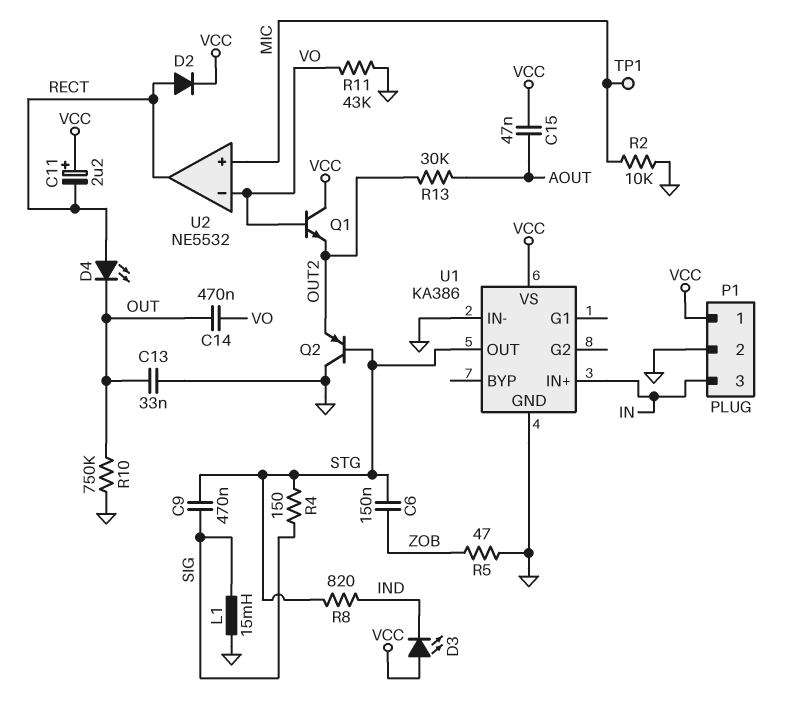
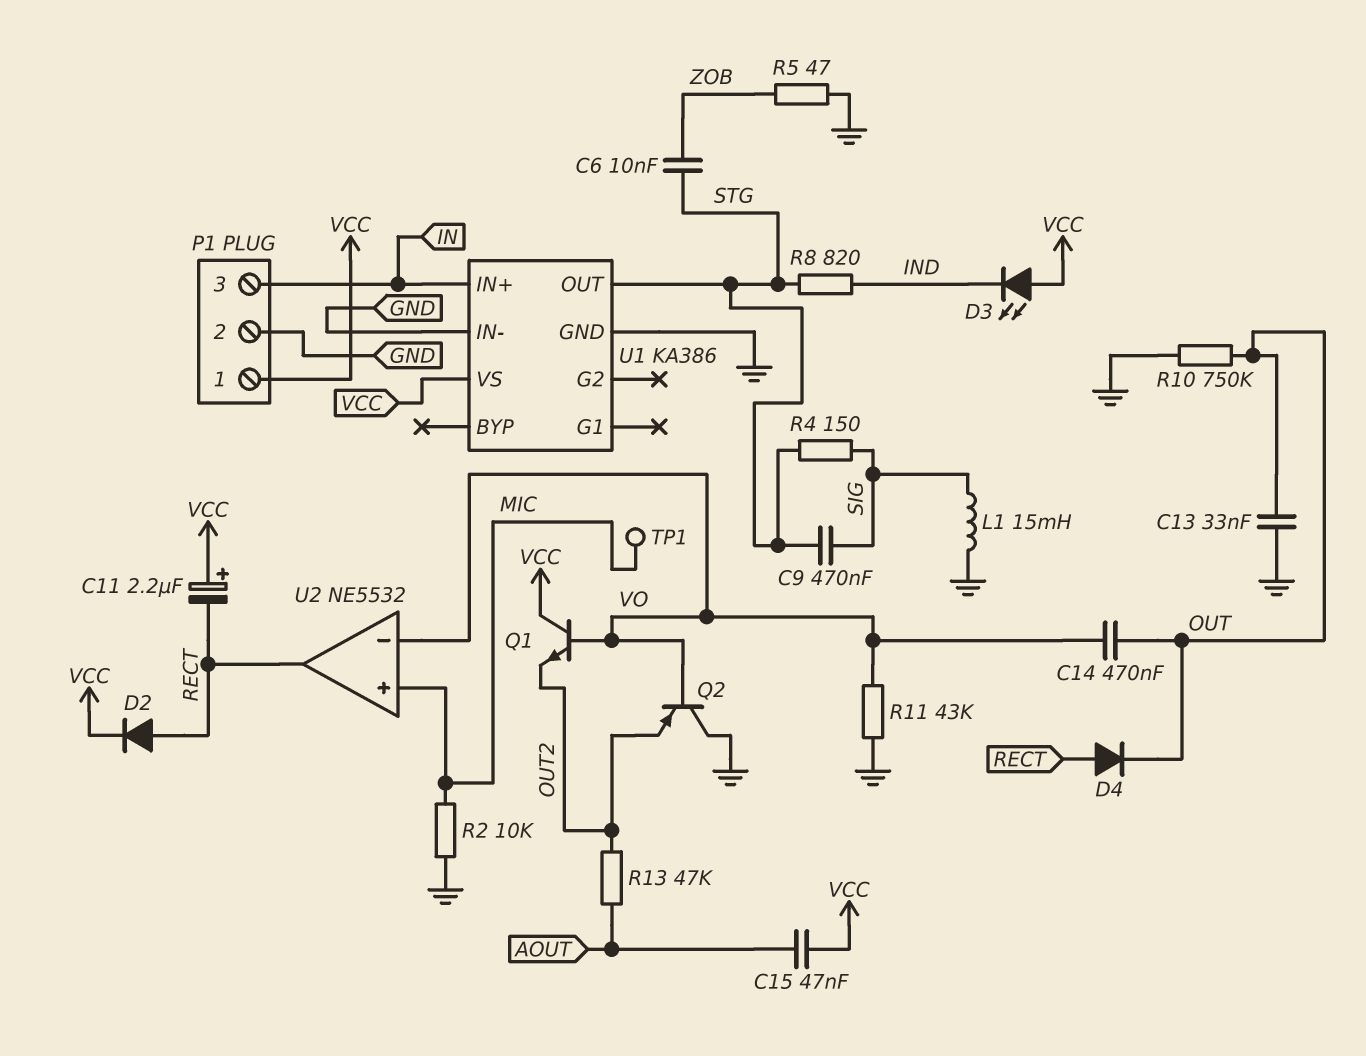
C6: 150nF (STG, ZOB) -> 10nF (STG, ZOB)
D4: LED (A RECT, K OUT) -> diode (A RECT, K OUT)
Q2: PNP (B STG, C GND, E OUT2) -> PNP (B VO, C GND, E OUT2)
R13: 30k (AOUT, OUT2) -> 47k (AOUT, OUT2)

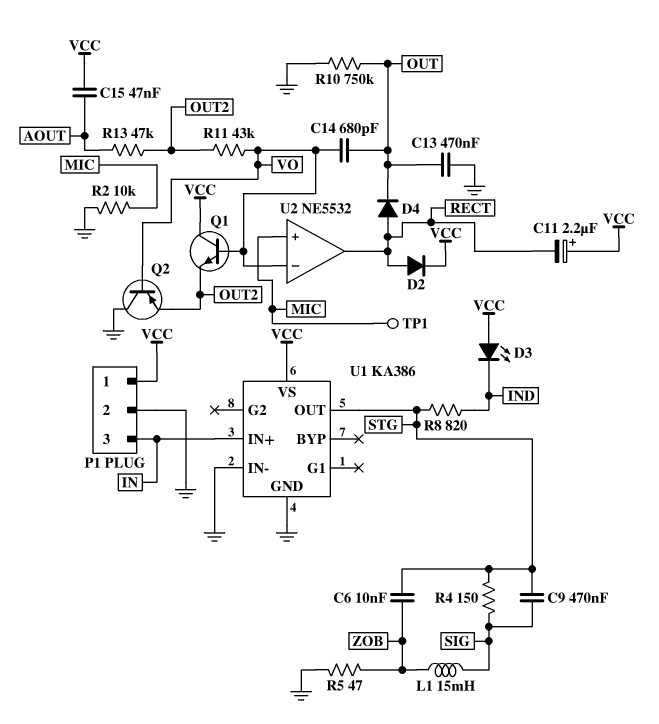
C13: 33nF (GND, OUT) -> 470nF (GND, OUT)
C14: 470nF (OUT, VO) -> 680pF (OUT, VO)
L1: 15mH (GND, SIG) -> 15mH (SIG, ZOB)
R11: 43k (GND, VO) -> 43k (OUT2, VO)

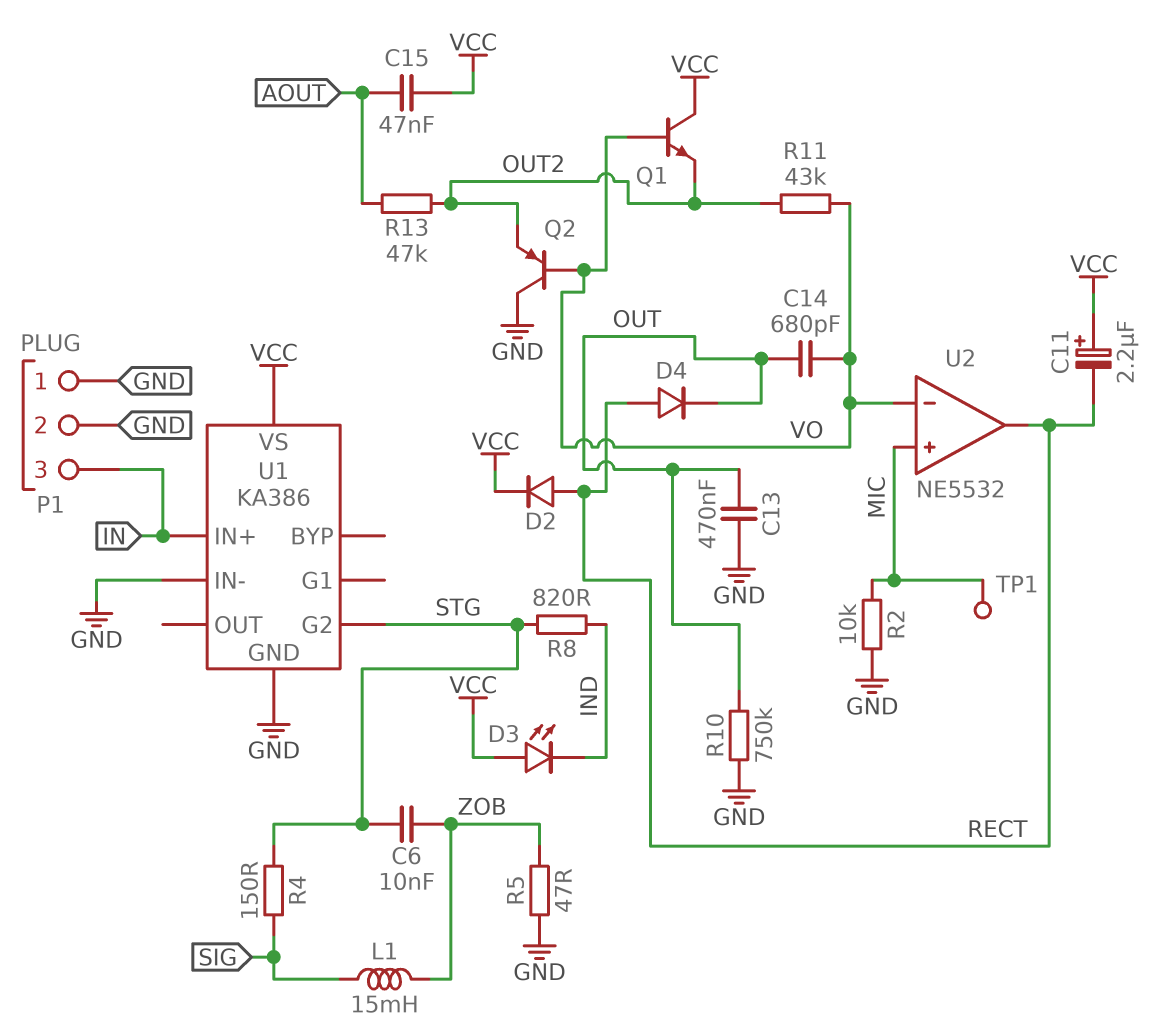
C9: 470nF (SIG, STG) -> none
P1 pin 1: VCC -> GND
U1 pin G2: none -> STG
U1 pin OUT: STG -> none

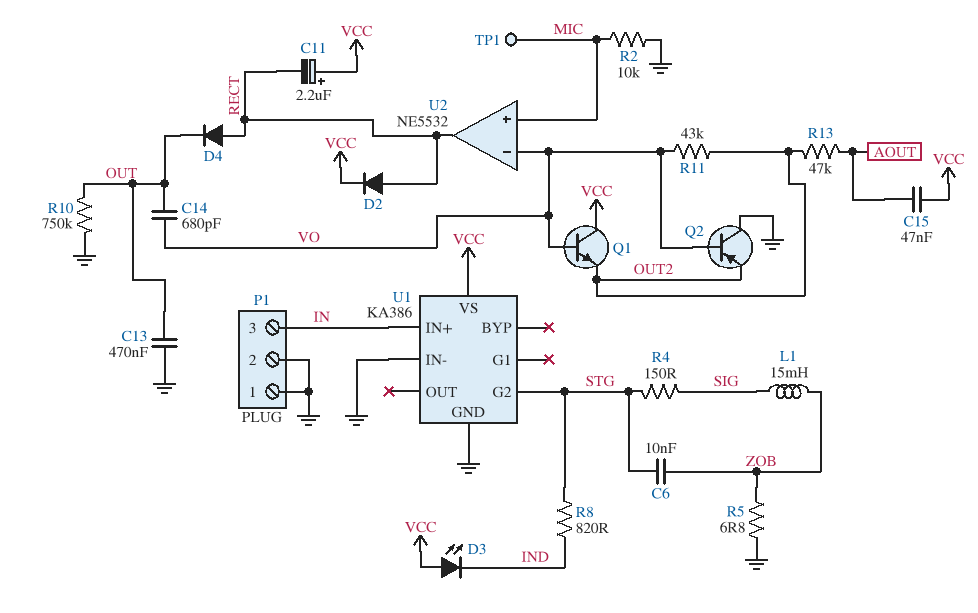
R5: 47 (GND, ZOB) -> 6.8 (GND, ZOB)

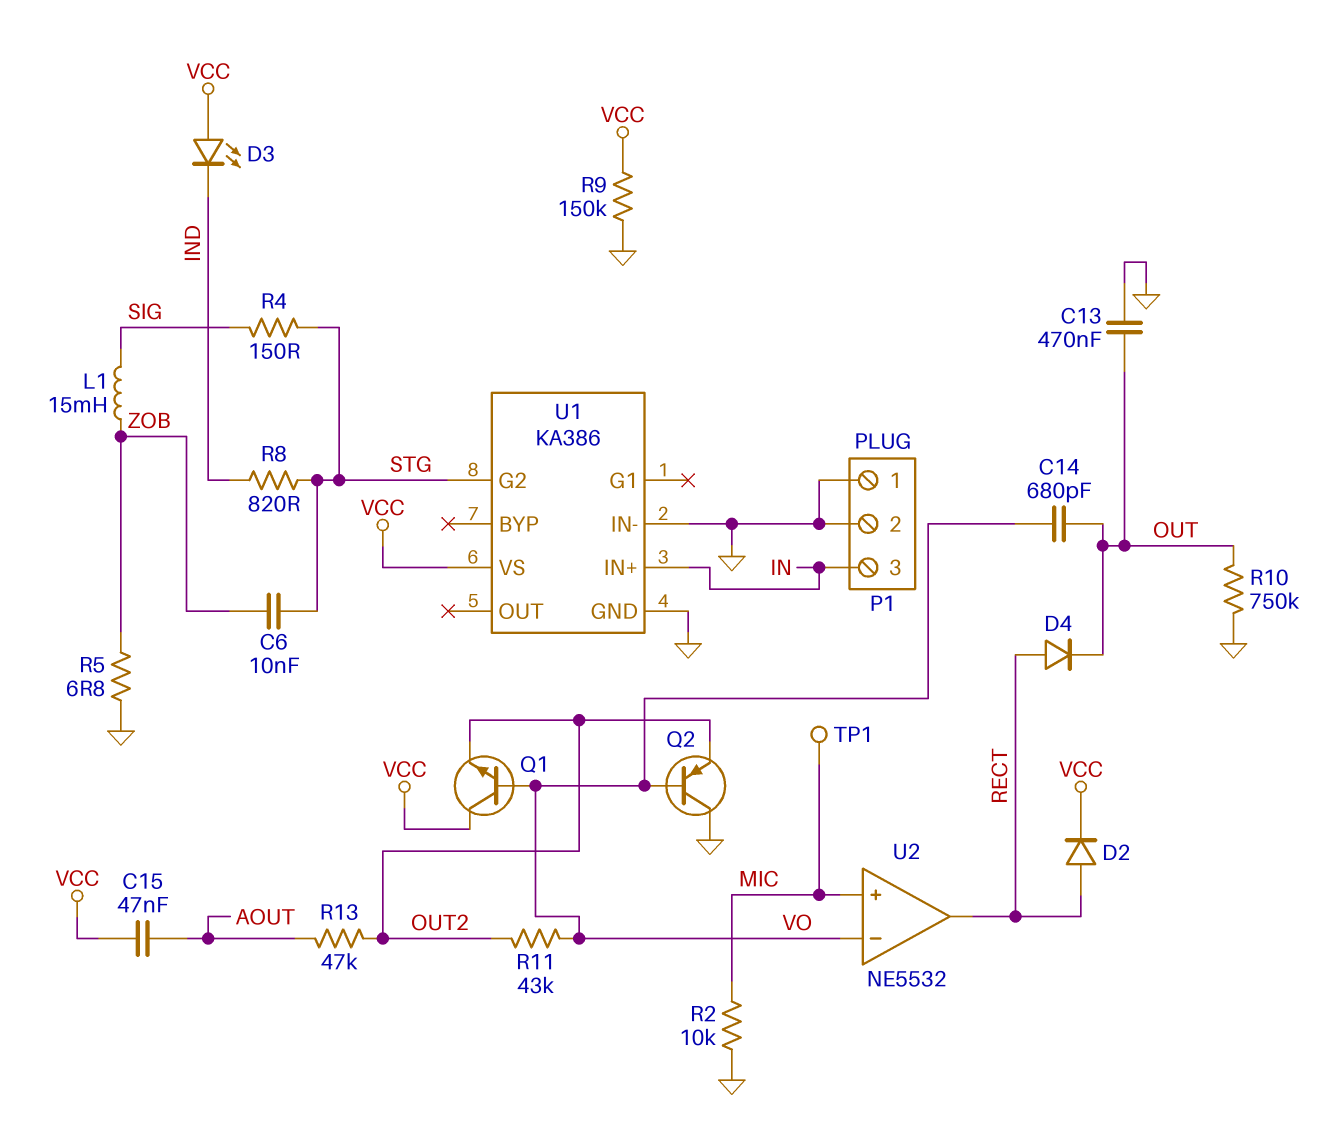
C11: 2.2uF (plus VCC, minus RECT) -> none
R9: none -> 150k (GND, VCC)

